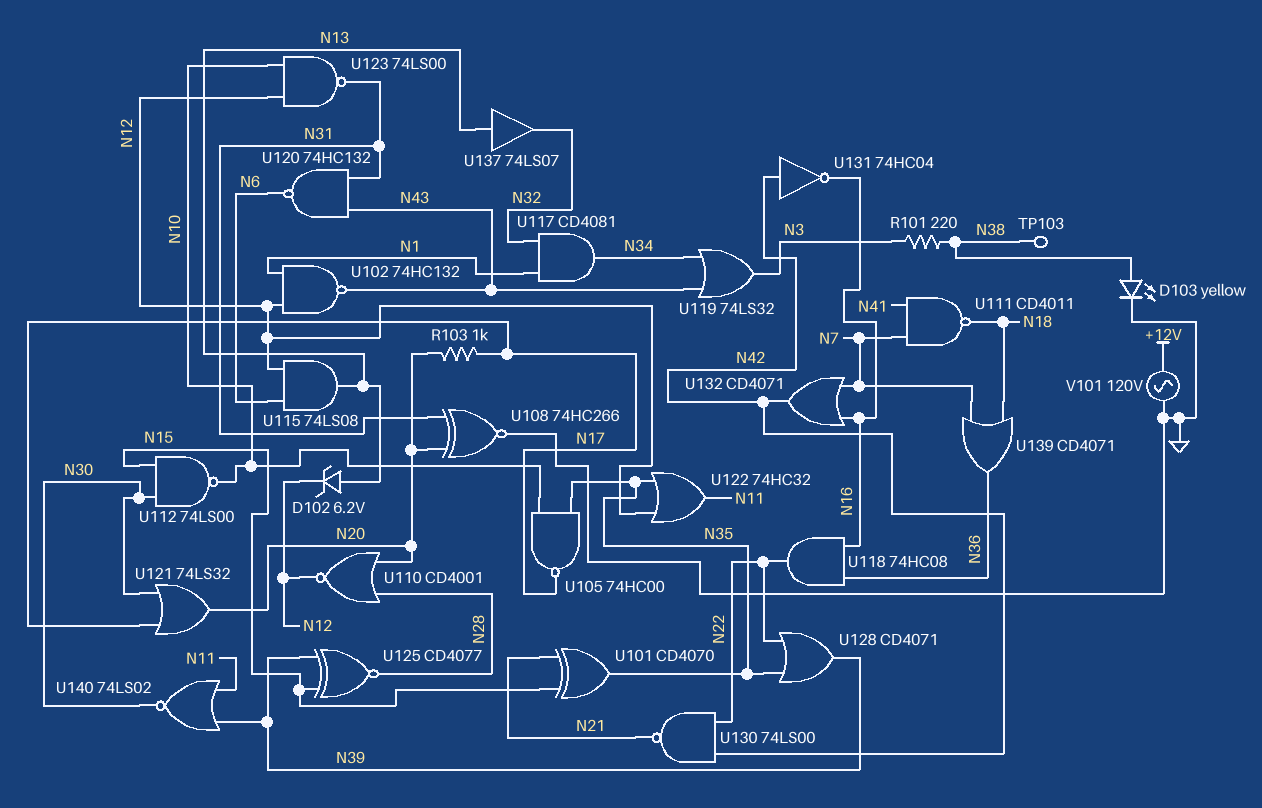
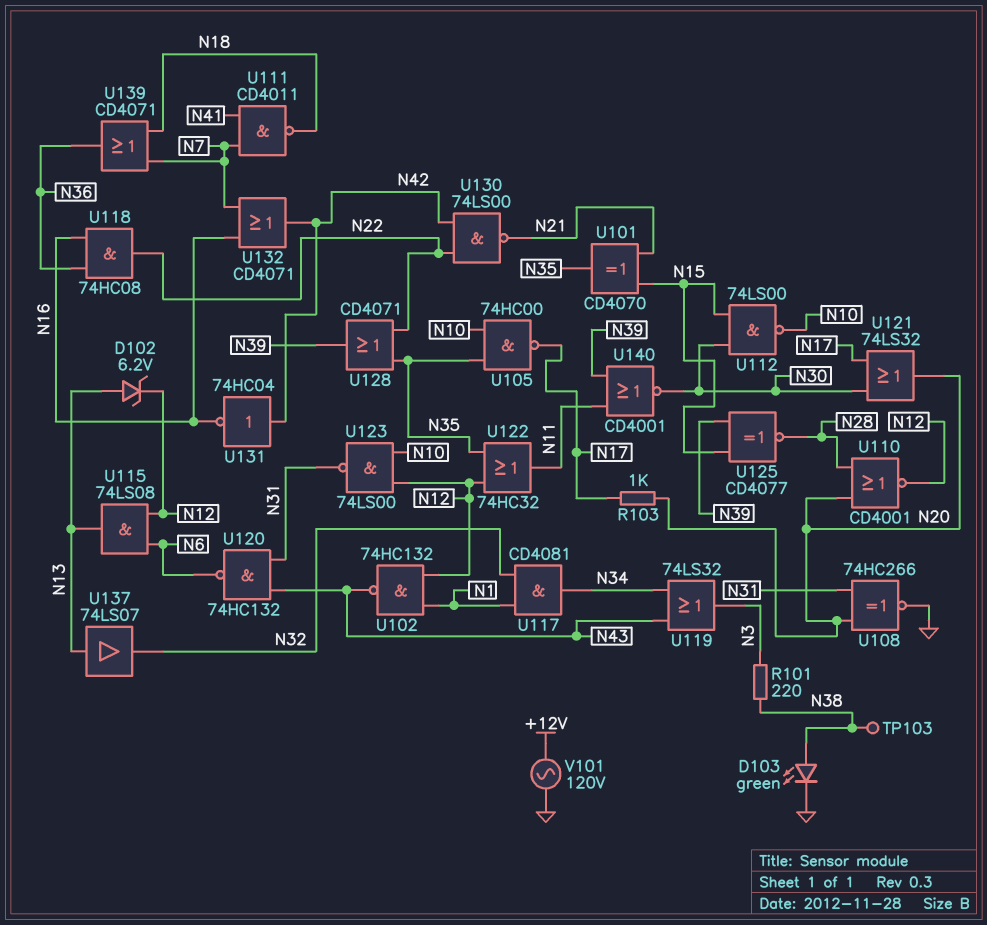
D103: LED yellow (A N38, K GND) -> LED green (A N38, K GND)
U140: NOR 74LS02 (in N11, in N39, out N30) -> NOR CD4001 (in N11, in N39, out N30)

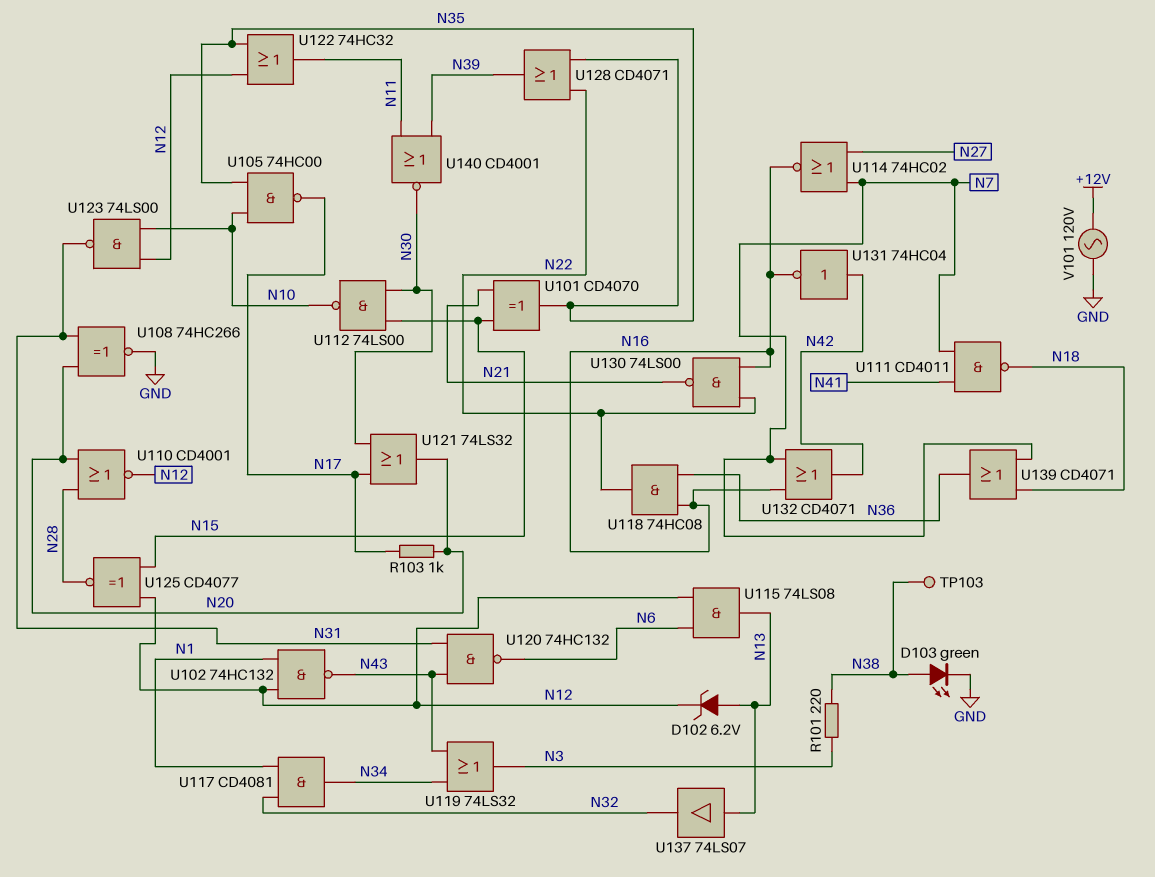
U114: none -> NOR 74HC02 (in N7, in N27, out N16)
U125: XNOR CD4077 (in N15, in N39, out N28) -> XNOR CD4077 (in N12, in N15, out N28)
U130: NAND 74LS00 (in N22, in N42, out N21) -> NAND 74LS00 (in N16, in N22, out N21)

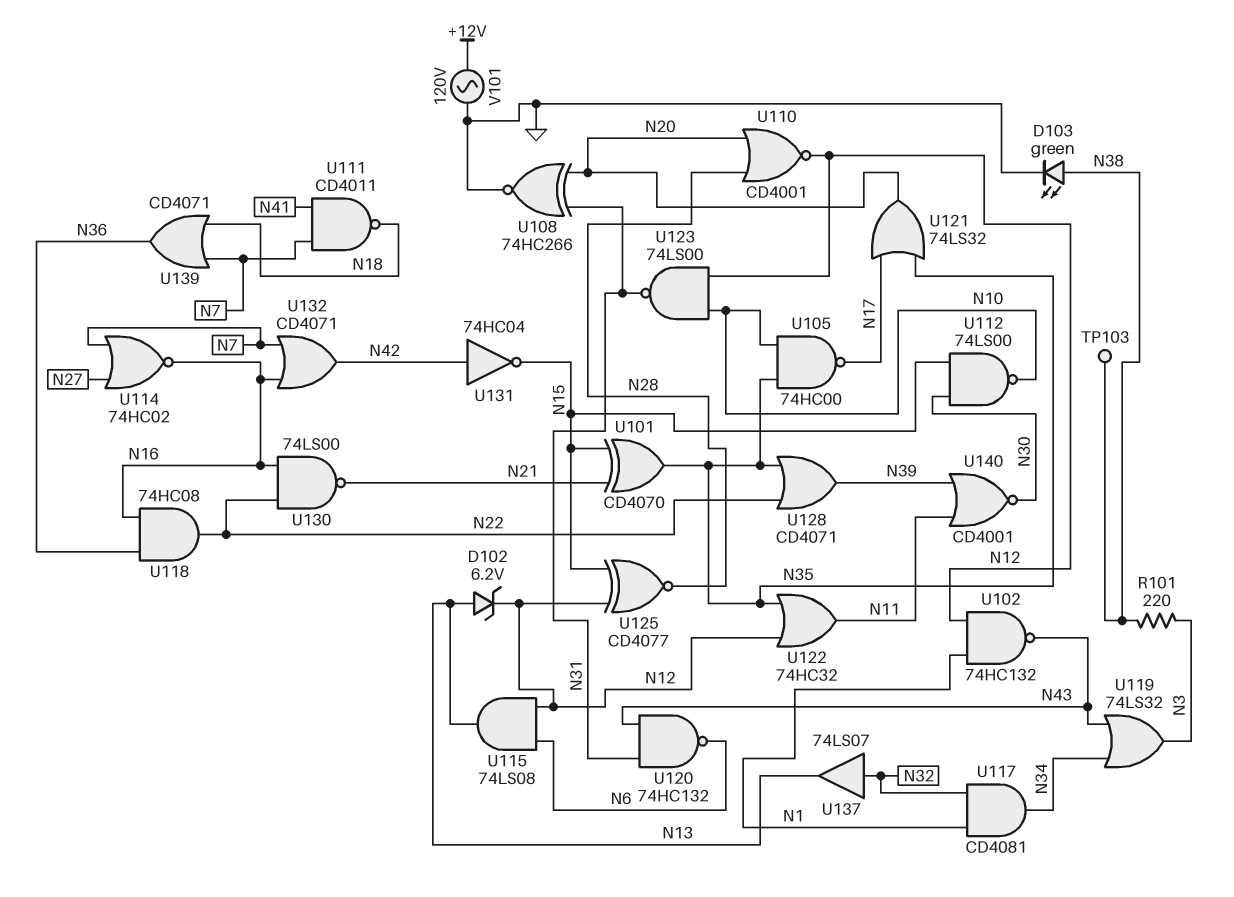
R103: 1k (N17, N20) -> none
U121: OR 74LS32 (in N17, in N30, out N20) -> OR 74LS32 (in N17, in N35, out N20)
U131: NOT 74HC04 (in N42, out N16) -> NOT 74HC04 (in N42, out N15)
U137: buffer 74LS07 (in N13, out N32) -> buffer 74LS07 (in N32, out N13)

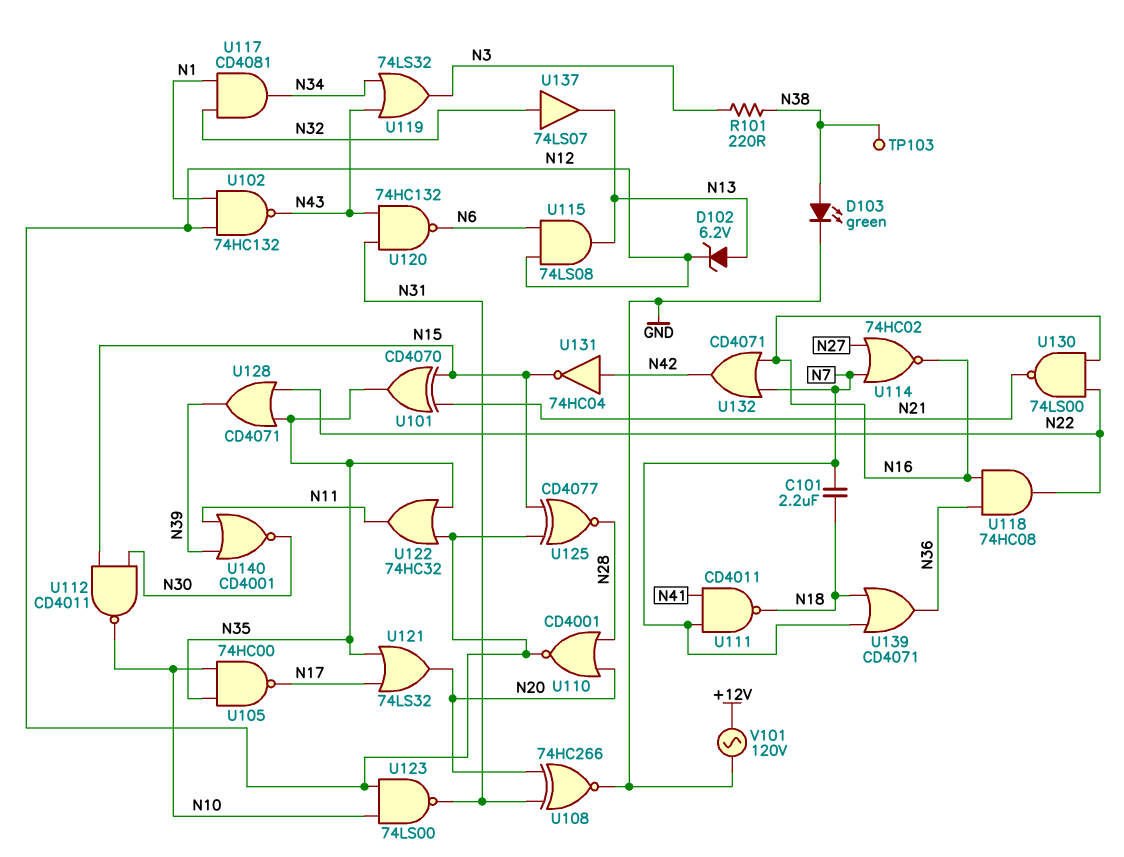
C101: none -> 2.2uF (N7, N18)
U112: NAND 74LS00 (in N15, in N30, out N10) -> NAND CD4011 (in N15, in N30, out N10)

